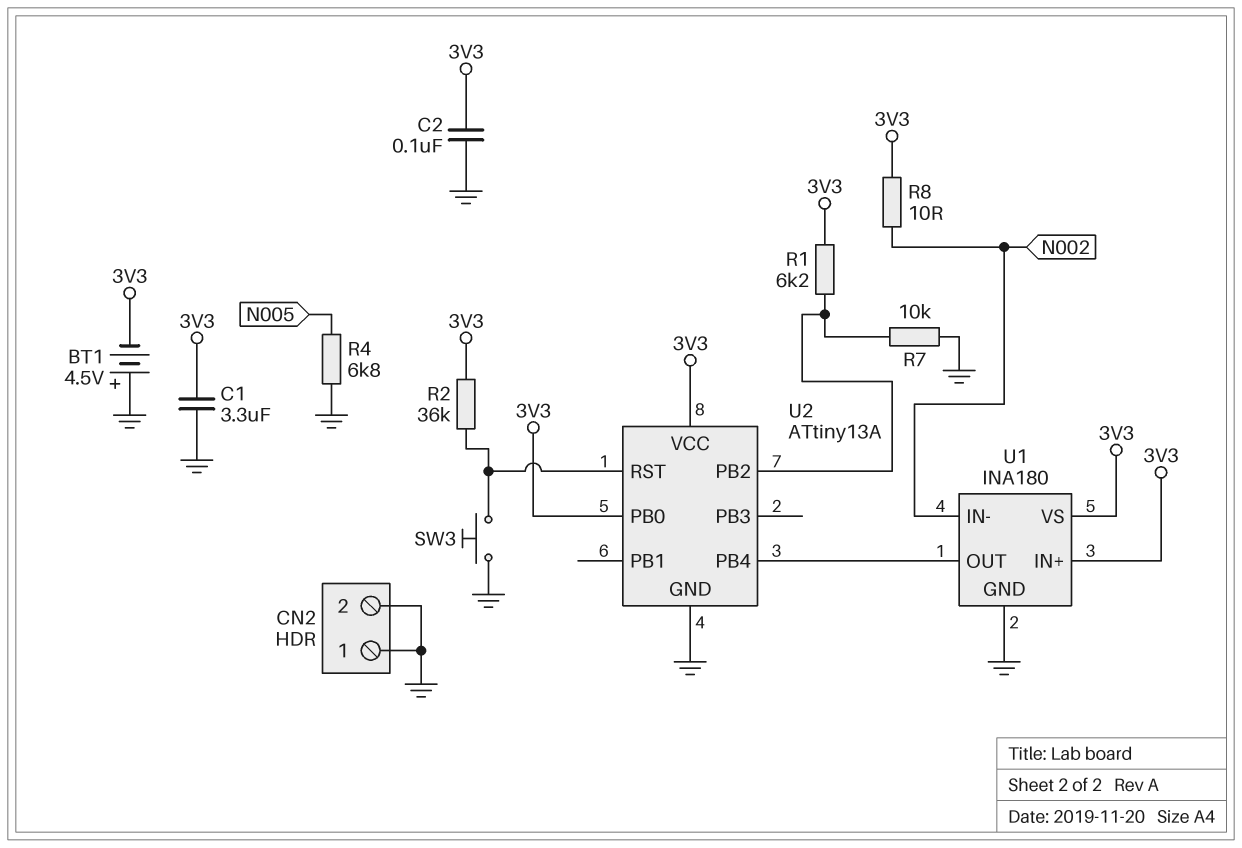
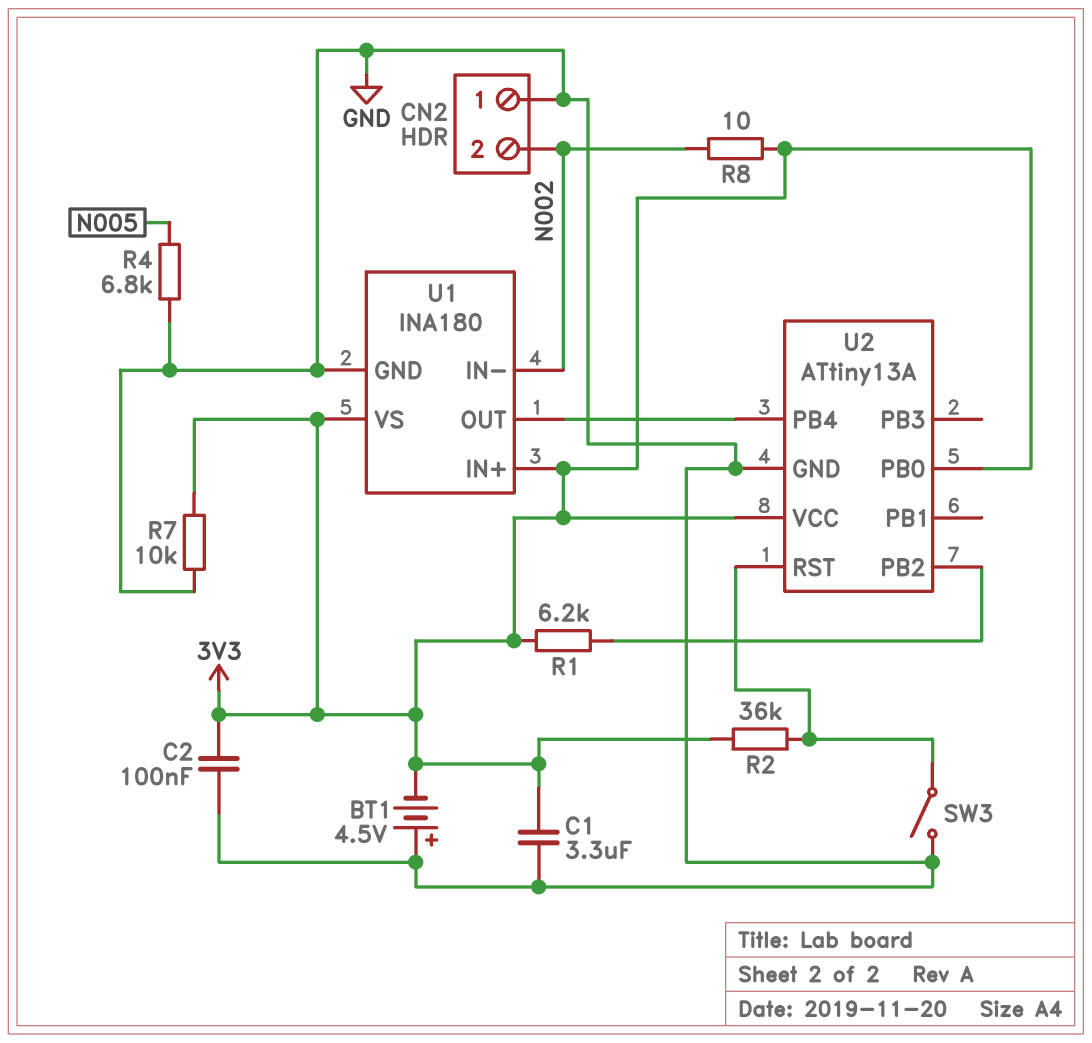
CN2 pin 2: GND -> N002
R7: 10k (GND, U2/PB2) -> 10k (3V3, GND)
SW3: button (GND, U2/RST) -> switch (GND, U2/RST)

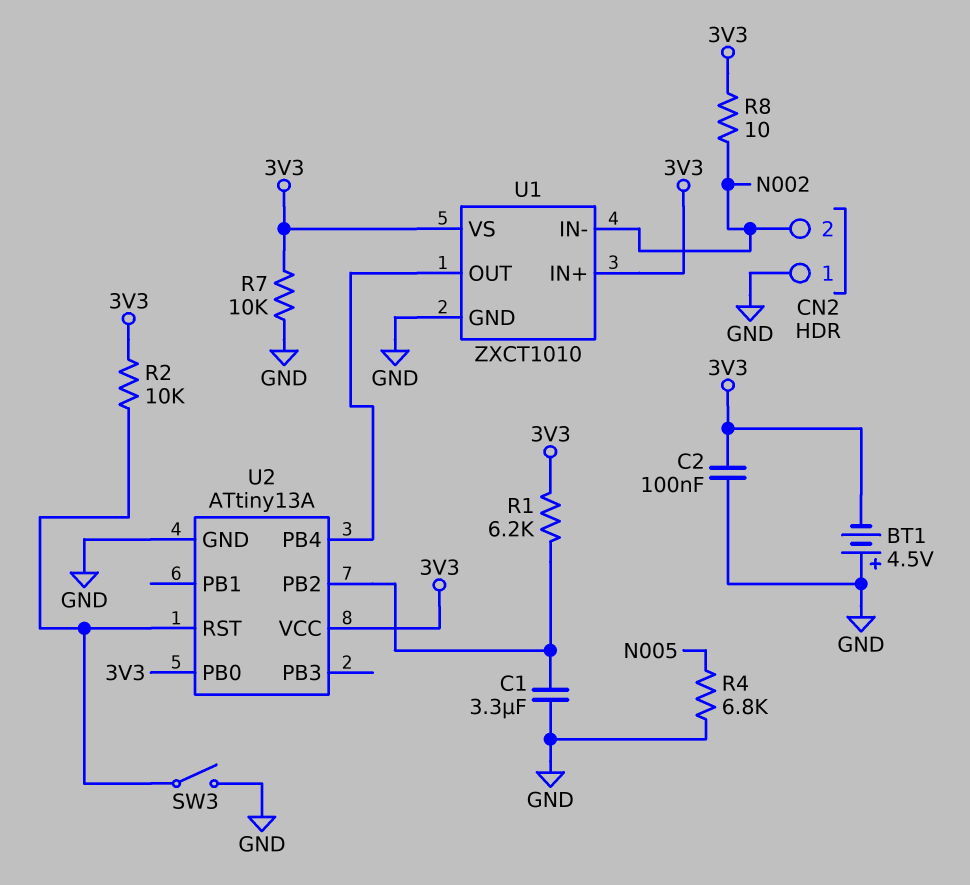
C1: 3.3uF (3V3, GND) -> 3.3uF (GND, U2/PB2)
R2: 36k (3V3, U2/RST) -> 10k (3V3, U2/RST)
U1: INA180 -> ZXCT1010

